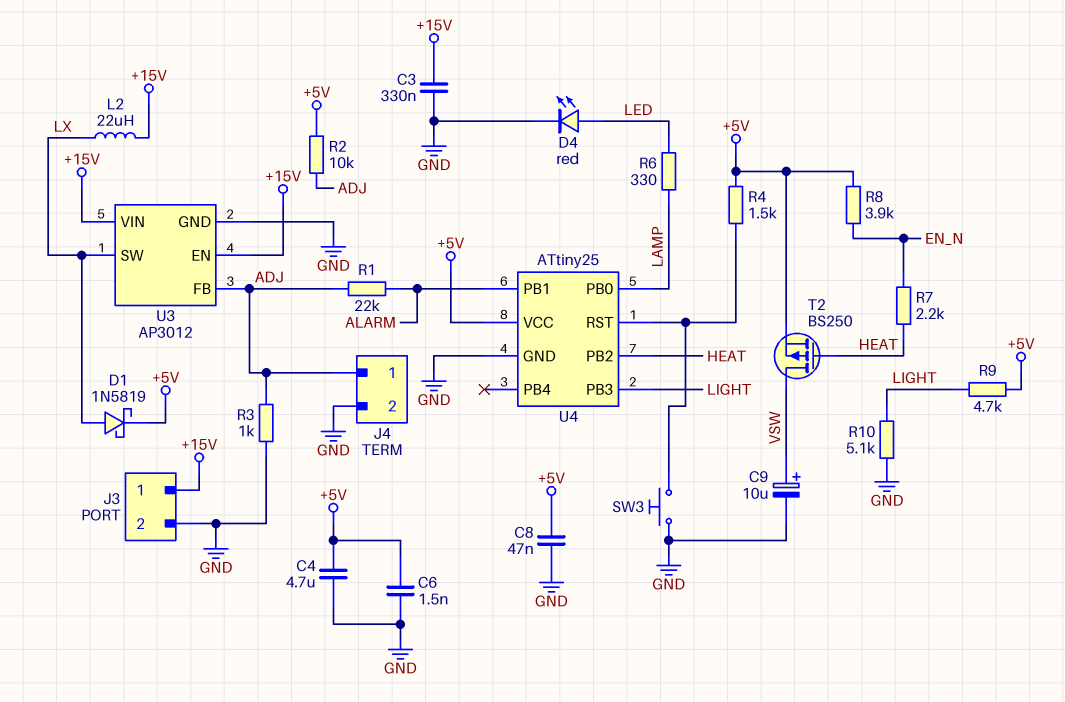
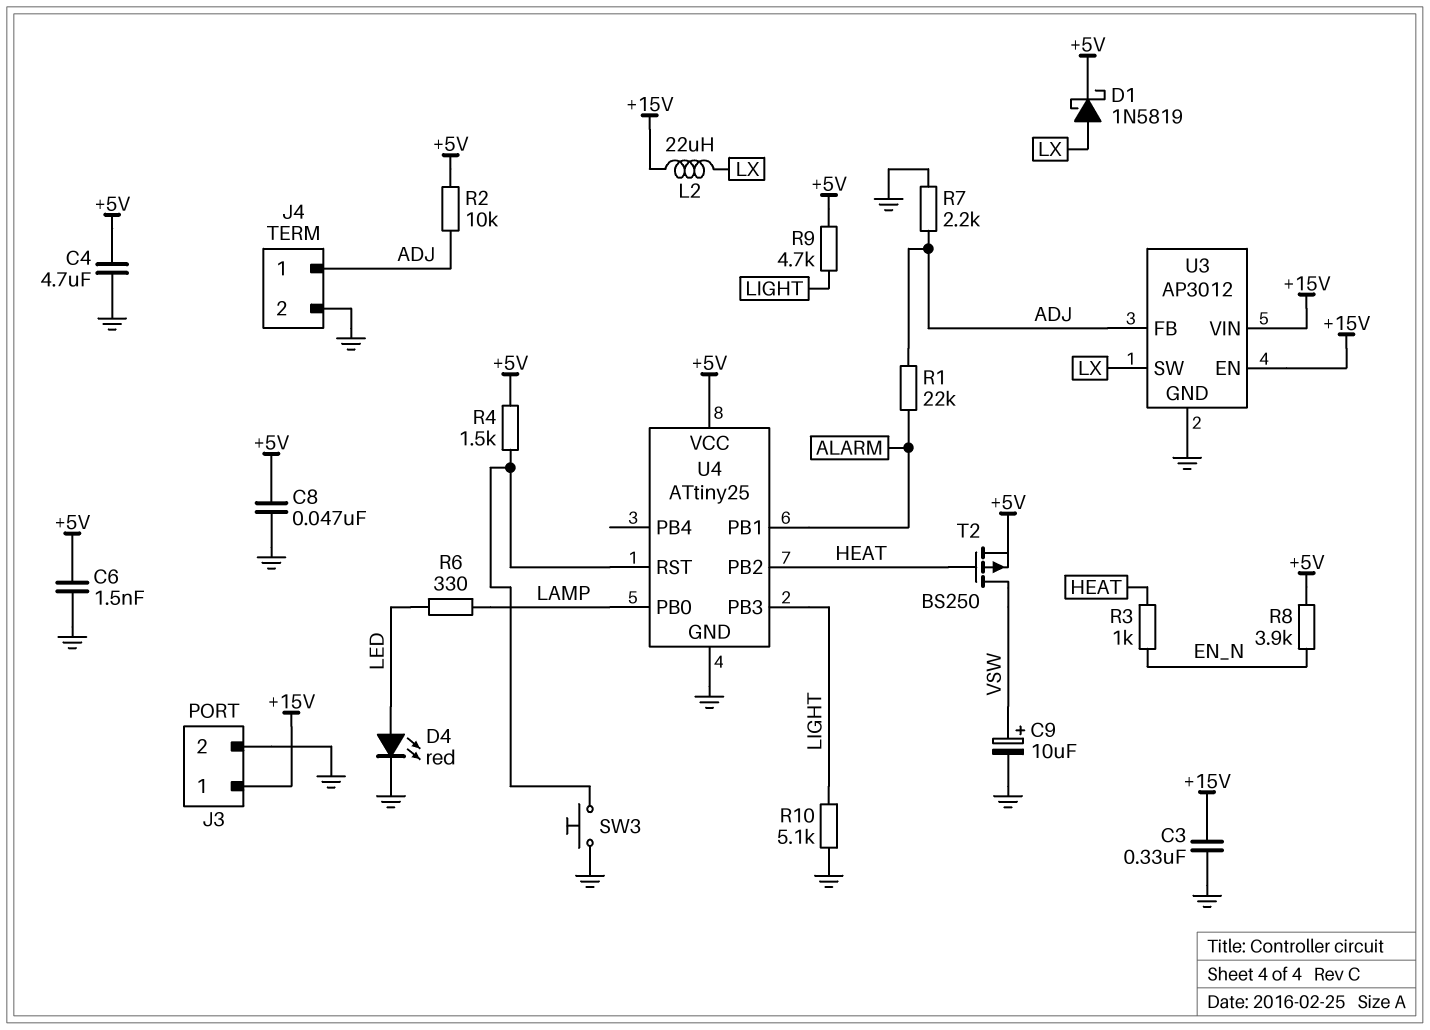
R3: 1k (ADJ, GND) -> 1k (EN_N, HEAT)
R7: 2.2k (EN_N, HEAT) -> 2.2k (ADJ, GND)

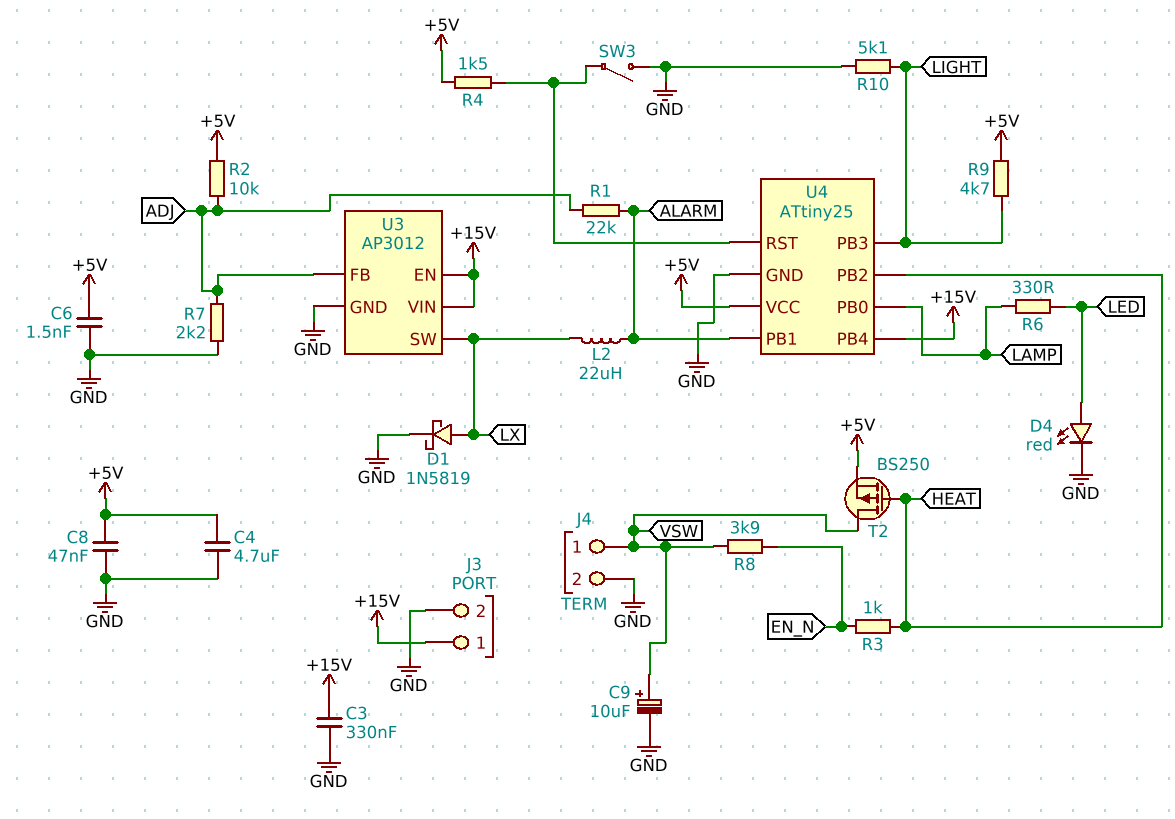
D1: schottky 1N5819 (A LX, K +5V) -> schottky 1N5819 (A LX, K GND)
J4 pin 1: ADJ -> VSW
L2: 22uH (+15V, LX) -> 22uH (ALARM, LX)
R8: 3.9k (+5V, EN_N) -> 3.9k (EN_N, VSW)
SW3: button (GND, U4/RST) -> switch (GND, U4/RST)
U4 pin PB4: none -> +15V

